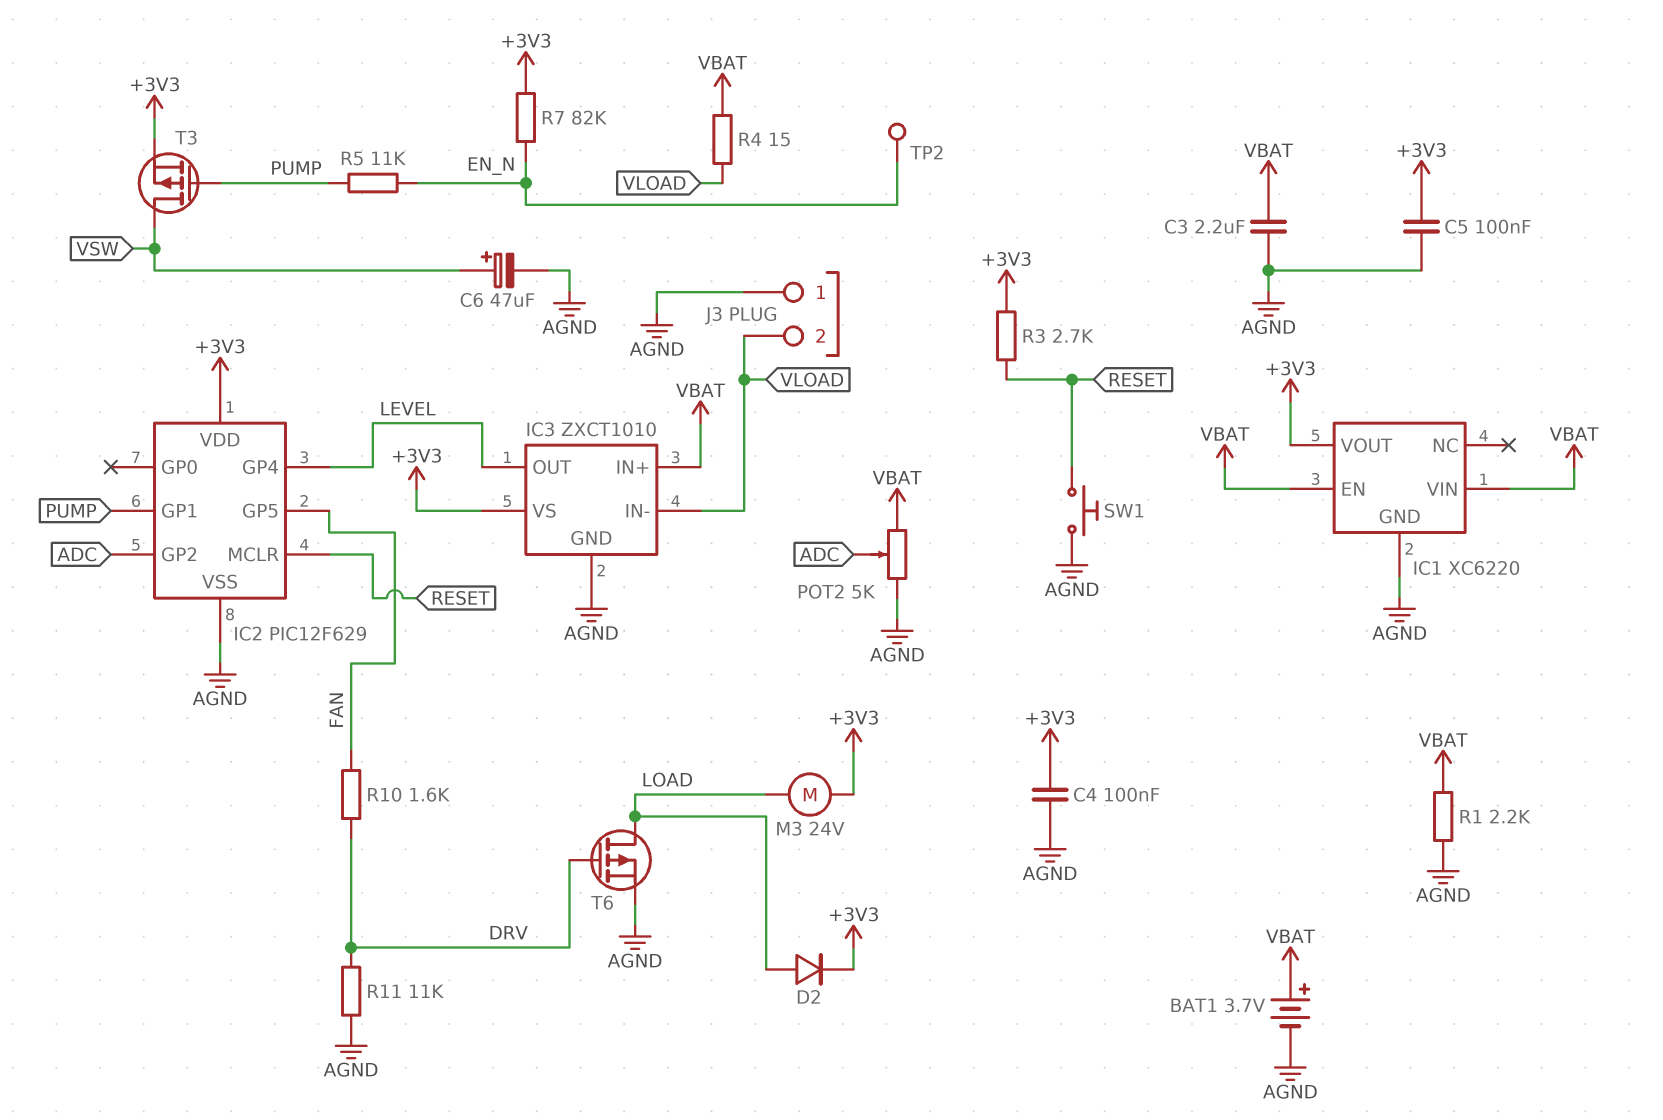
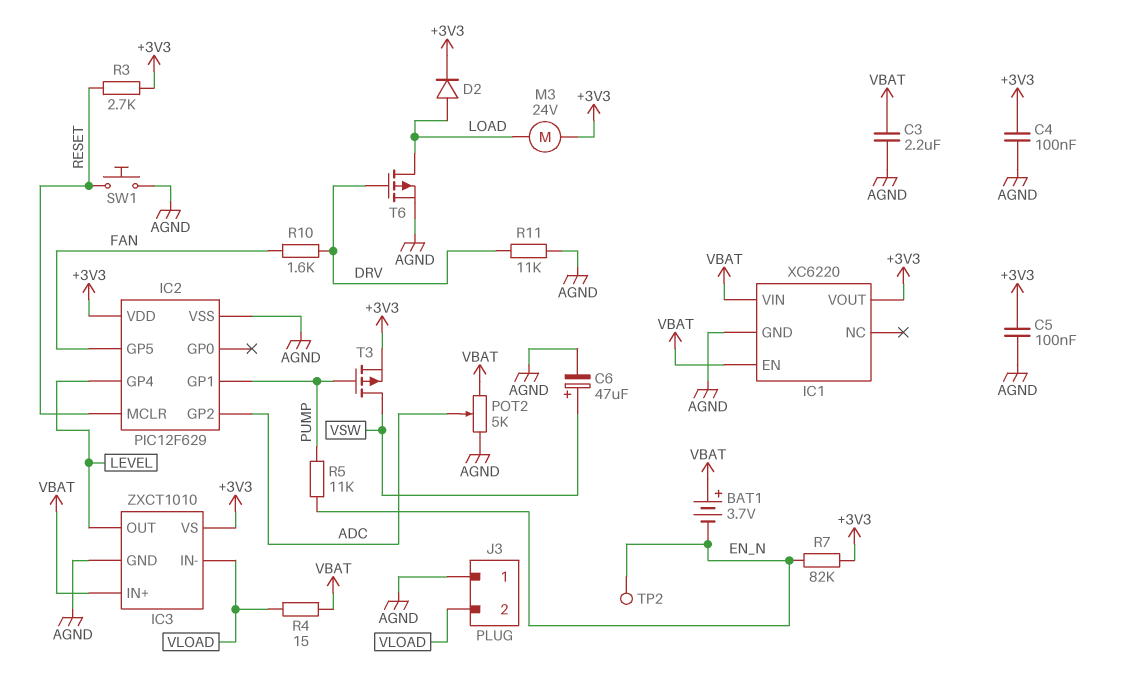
BAT1: 3.7V (plus VBAT, minus AGND) -> 3.7V (plus VBAT, minus EN_N)
R1: 2.2k (AGND, VBAT) -> none

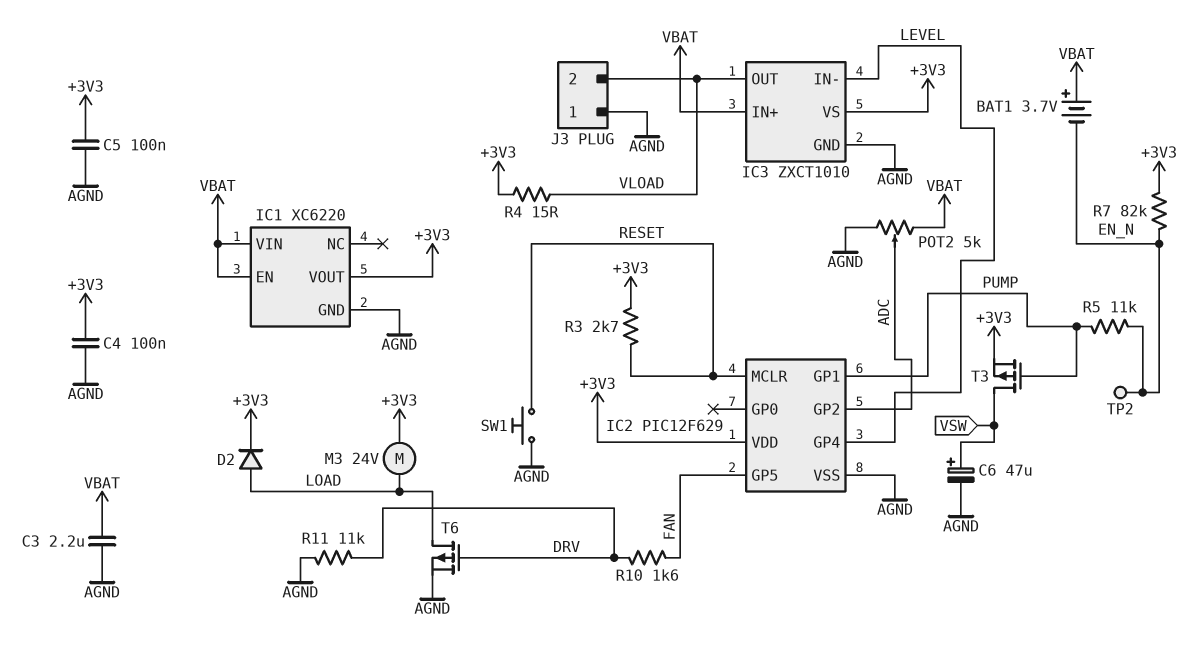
IC3 pin IN-: VLOAD -> LEVEL
IC3 pin OUT: LEVEL -> VLOAD
R4: 15 (VBAT, VLOAD) -> 15 (+3V3, VLOAD)

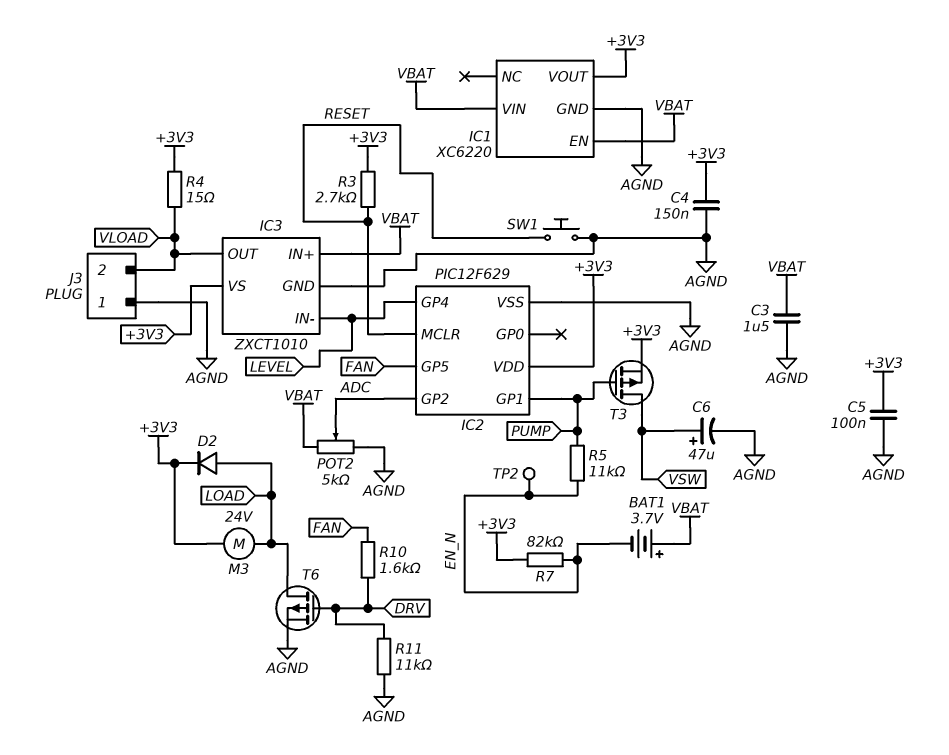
C3: 2.2uF (AGND, VBAT) -> 1.5uF (AGND, VBAT)
C4: 100nF (+3V3, AGND) -> 150nF (+3V3, AGND)

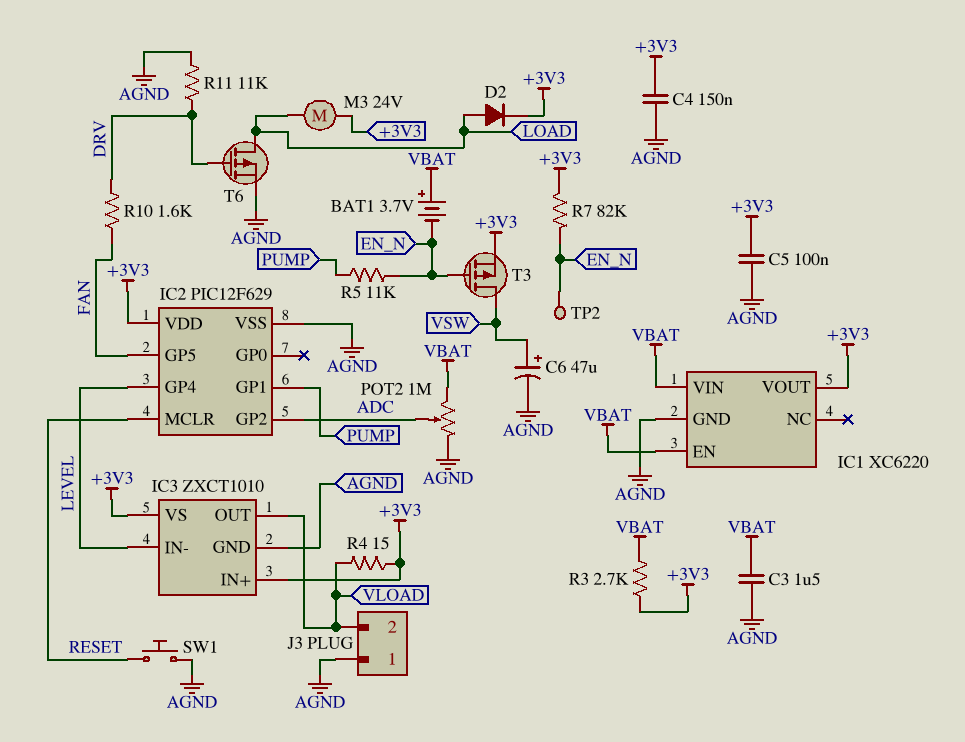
IC3 pin IN+: VBAT -> +3V3
POT2: 5k (AGND, VBAT, wiper ADC) -> 1M (AGND, VBAT, wiper ADC)
R3: 2.7k (+3V3, RESET) -> 2.7k (+3V3, VBAT)
T3: PMOS (G PUMP, D VSW, S +3V3) -> PMOS (G EN_N, D VSW, S +3V3)

